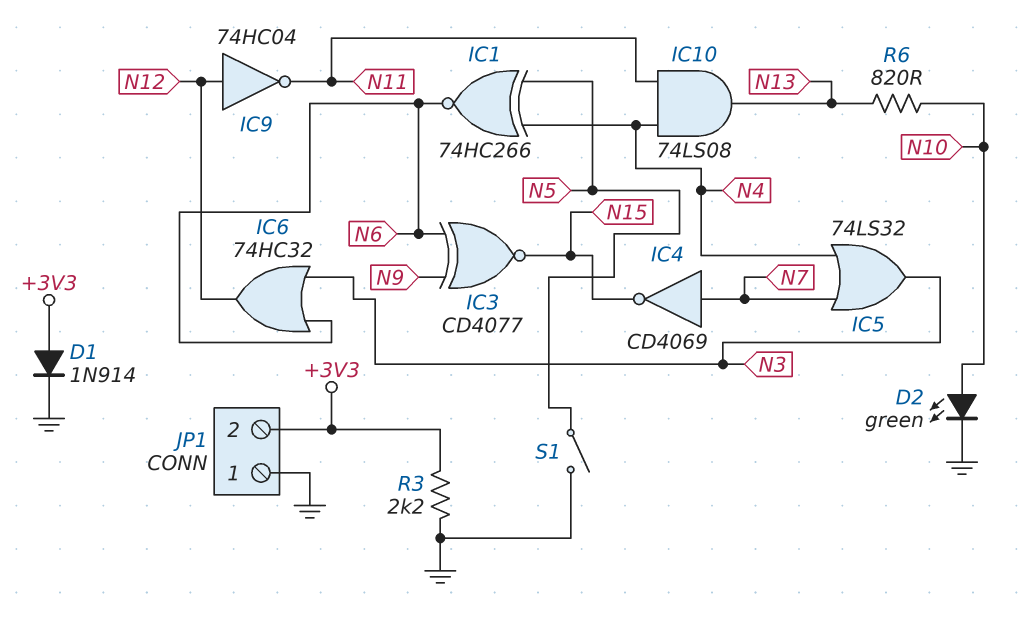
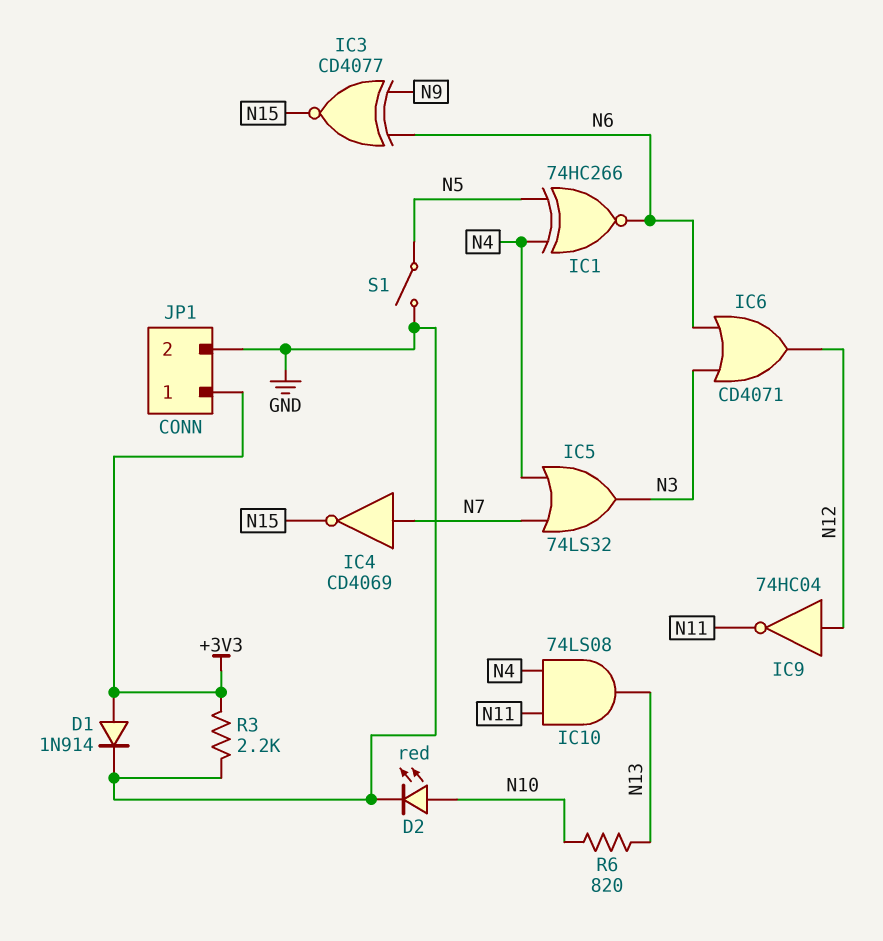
D2: LED green (A N10, K GND) -> LED red (A N10, K GND)
IC6: OR 74HC32 (in N3, in N6, out N12) -> OR CD4071 (in N3, in N6, out N12)
JP1 pin 1: GND -> +3V3
JP1 pin 2: +3V3 -> GND

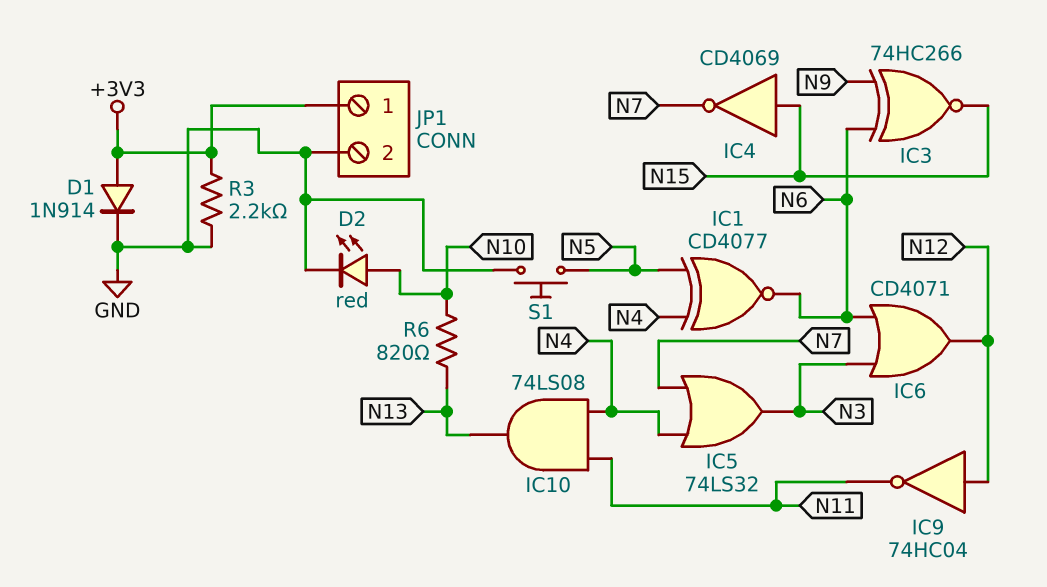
IC1: XNOR 74HC266 (in N4, in N5, out N6) -> XNOR CD4077 (in N4, in N5, out N6)
IC3: XNOR CD4077 (in N6, in N9, out N15) -> XNOR 74HC266 (in N6, in N9, out N15)
IC4: NOT CD4069 (in N7, out N15) -> NOT CD4069 (in N15, out N7)
S1: switch (GND, N5) -> button (GND, N5)

